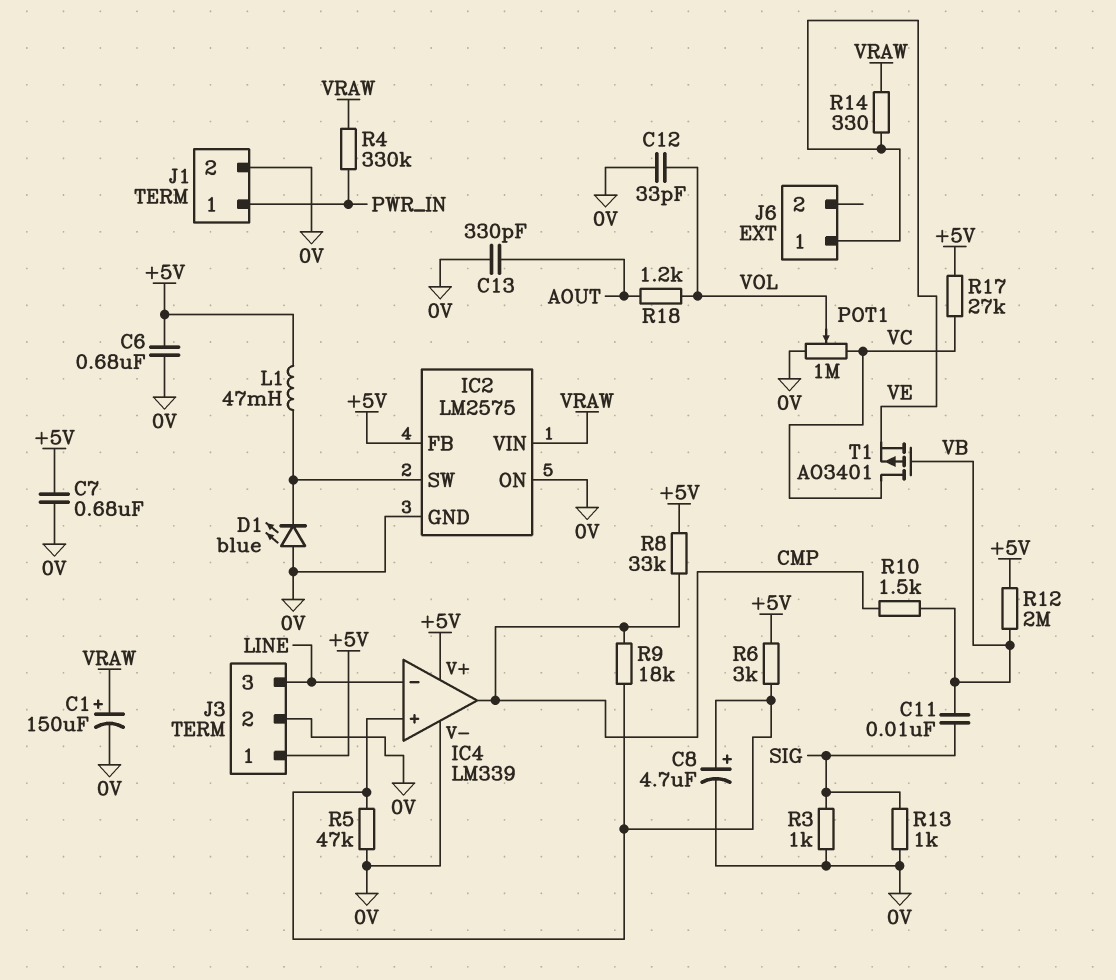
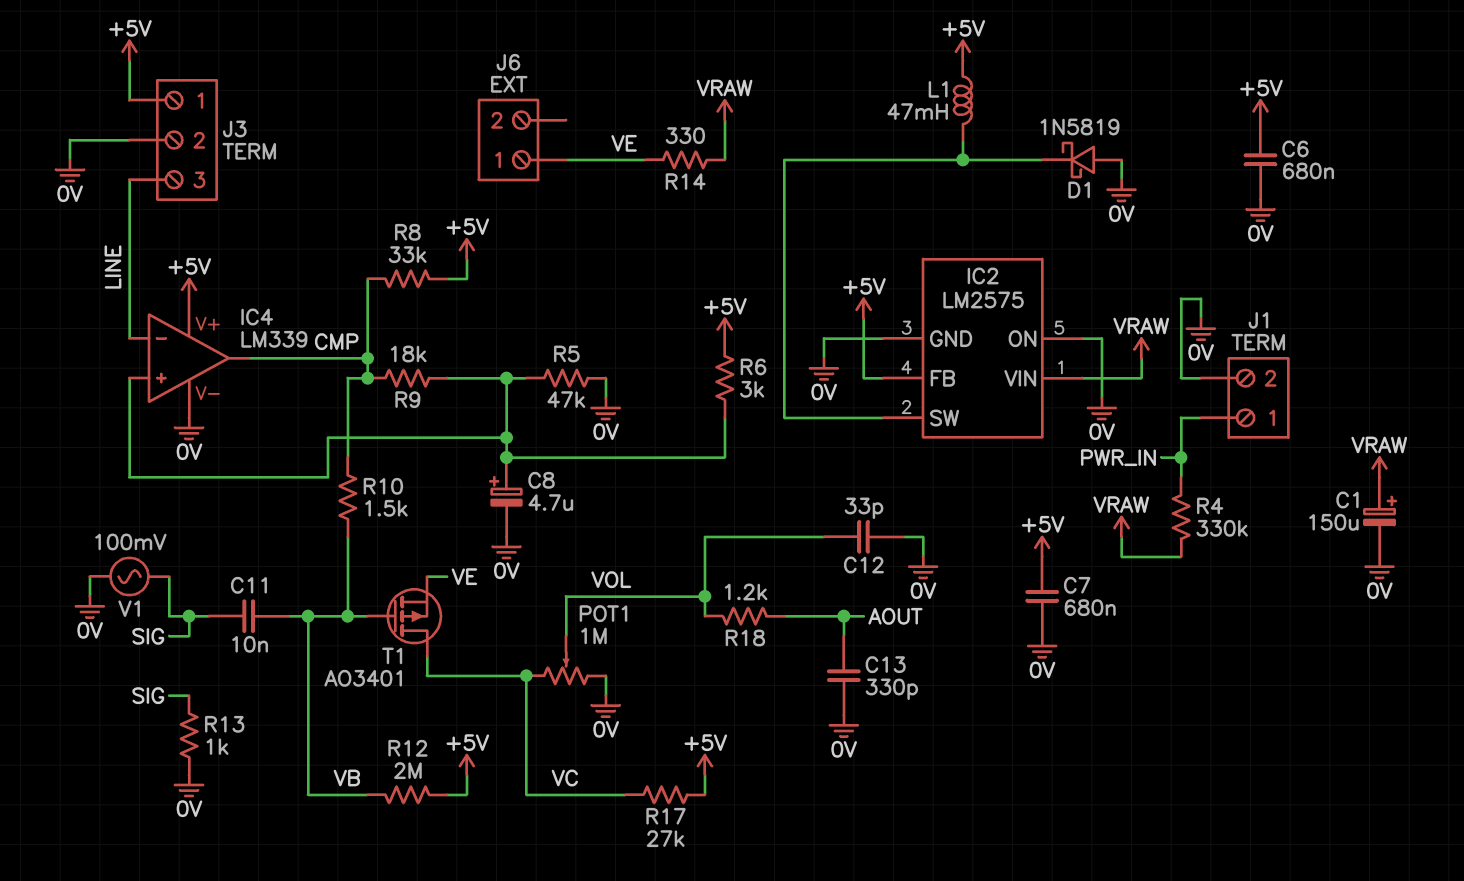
D1: LED blue (A 0V, K IC2/SW) -> schottky 1N5819 (A 0V, K IC2/SW)
R3: 1k (0V, SIG) -> none
V1: none -> AC 100mV (0V, SIG)

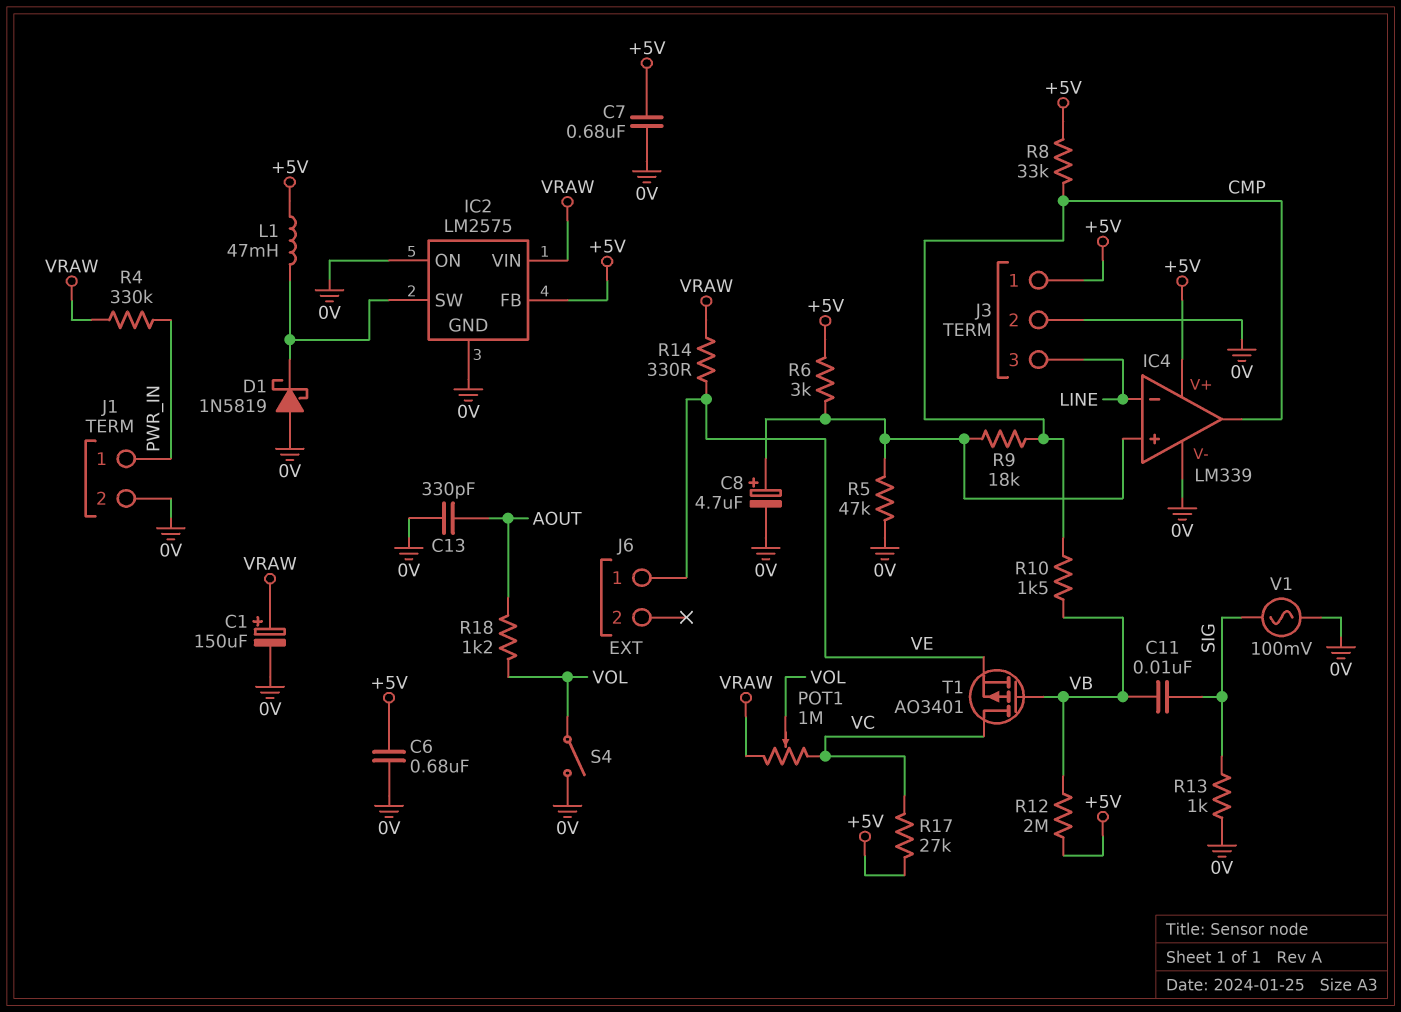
C12: 33pF (0V, VOL) -> none
POT1: 1M (0V, VC, wiper VOL) -> 1M (VC, VRAW, wiper VOL)
S4: none -> switch (0V, VOL)

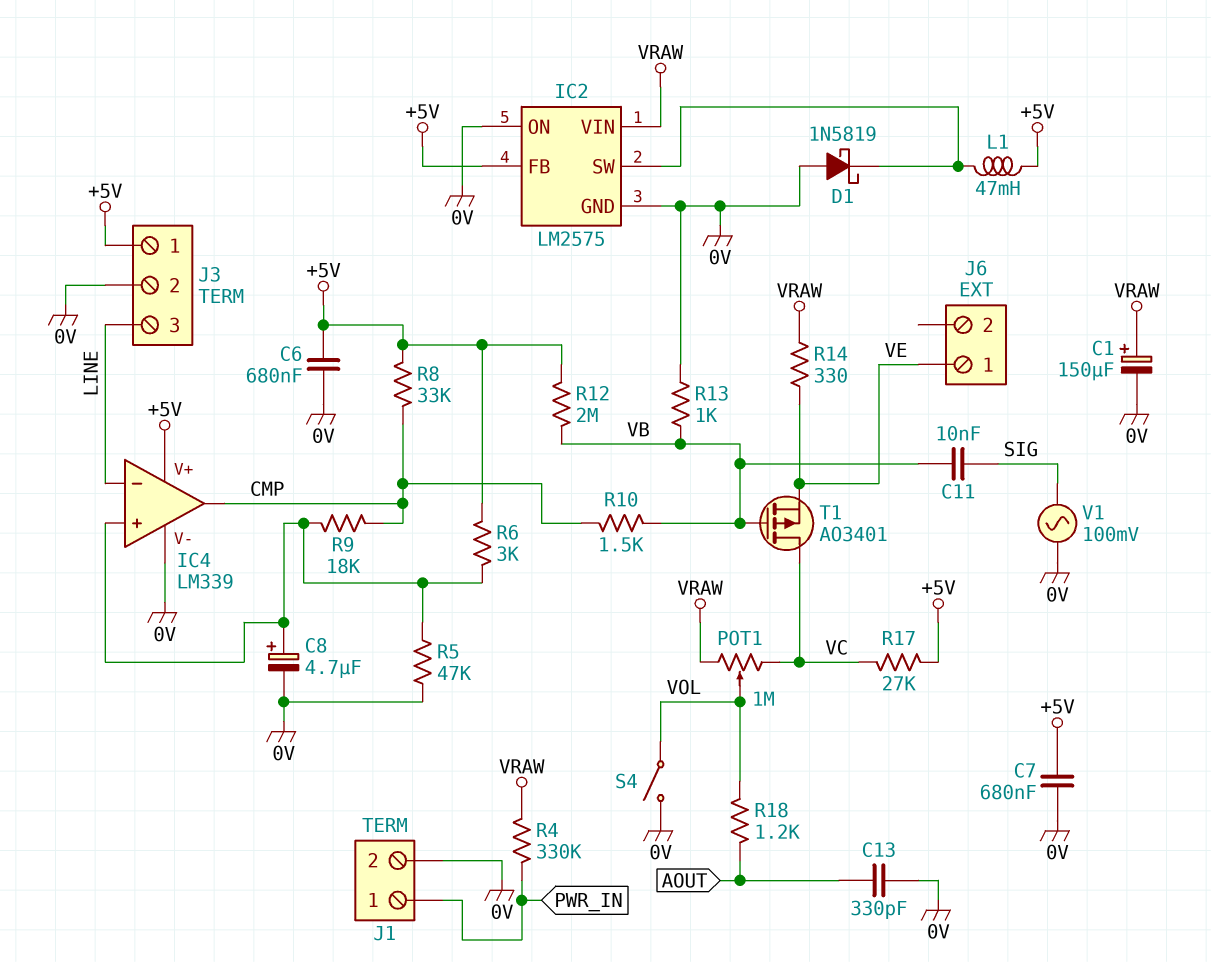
R13: 1k (0V, SIG) -> 1k (0V, VB)

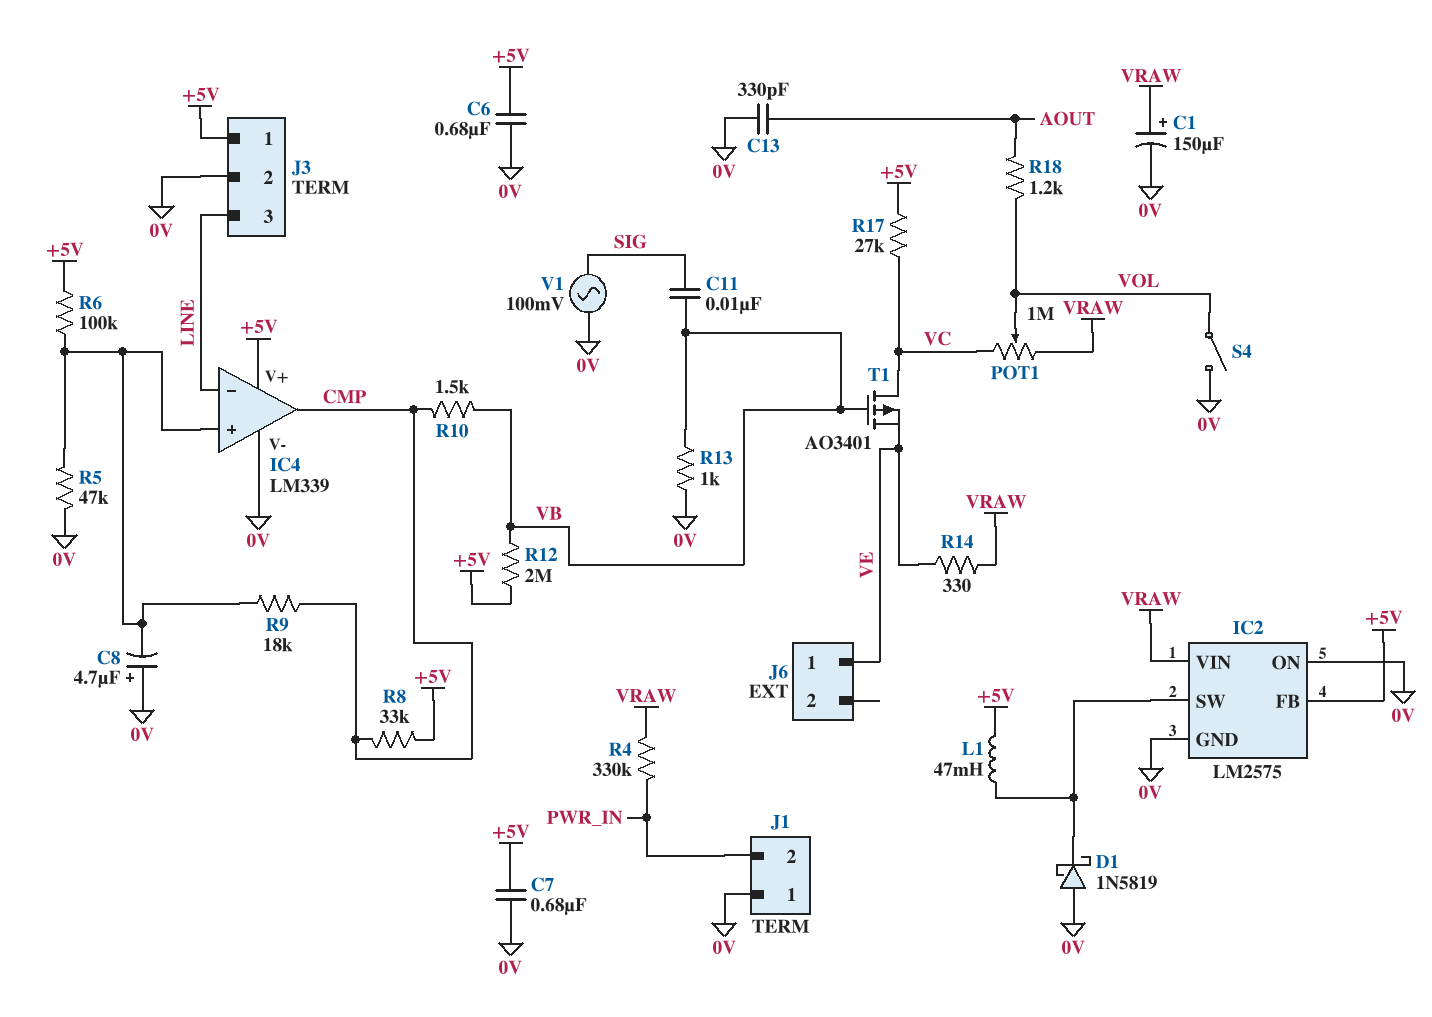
C8: 4.7uF (plus IC4/in+, minus 0V) -> 4.7uF (plus 0V, minus IC4/in+)
J1 pin 1: PWR_IN -> 0V
J1 pin 2: 0V -> PWR_IN
R6: 3k (+5V, IC4/in+) -> 100k (+5V, IC4/in+)

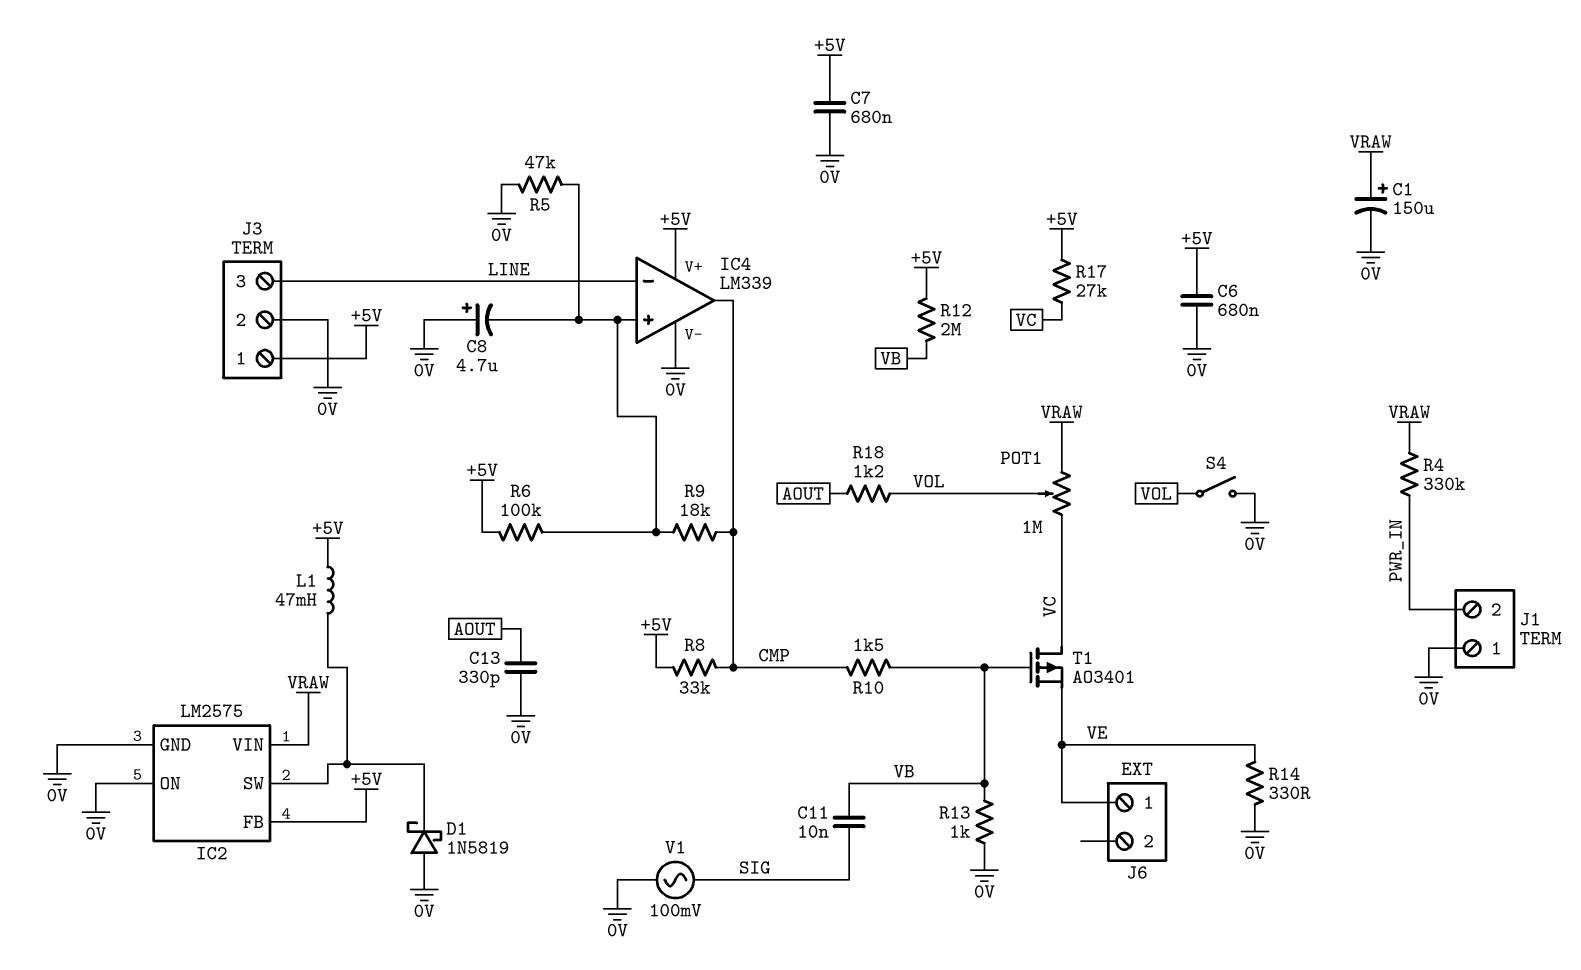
R14: 330 (VE, VRAW) -> 330 (0V, VE)

